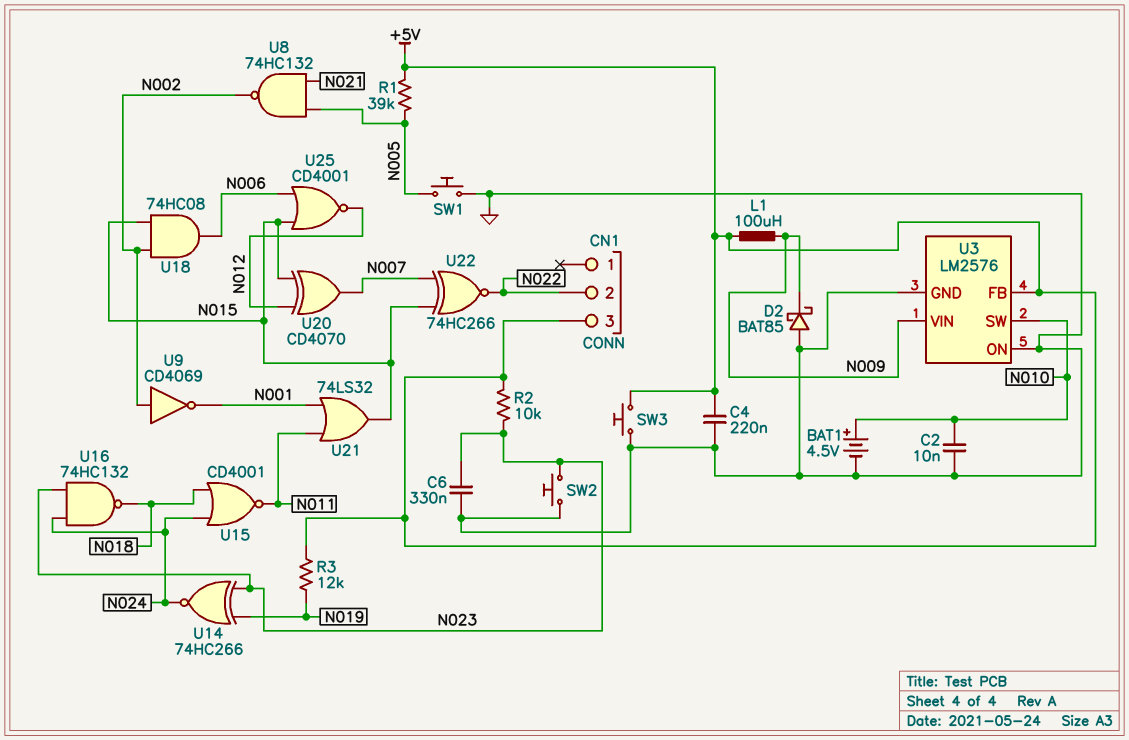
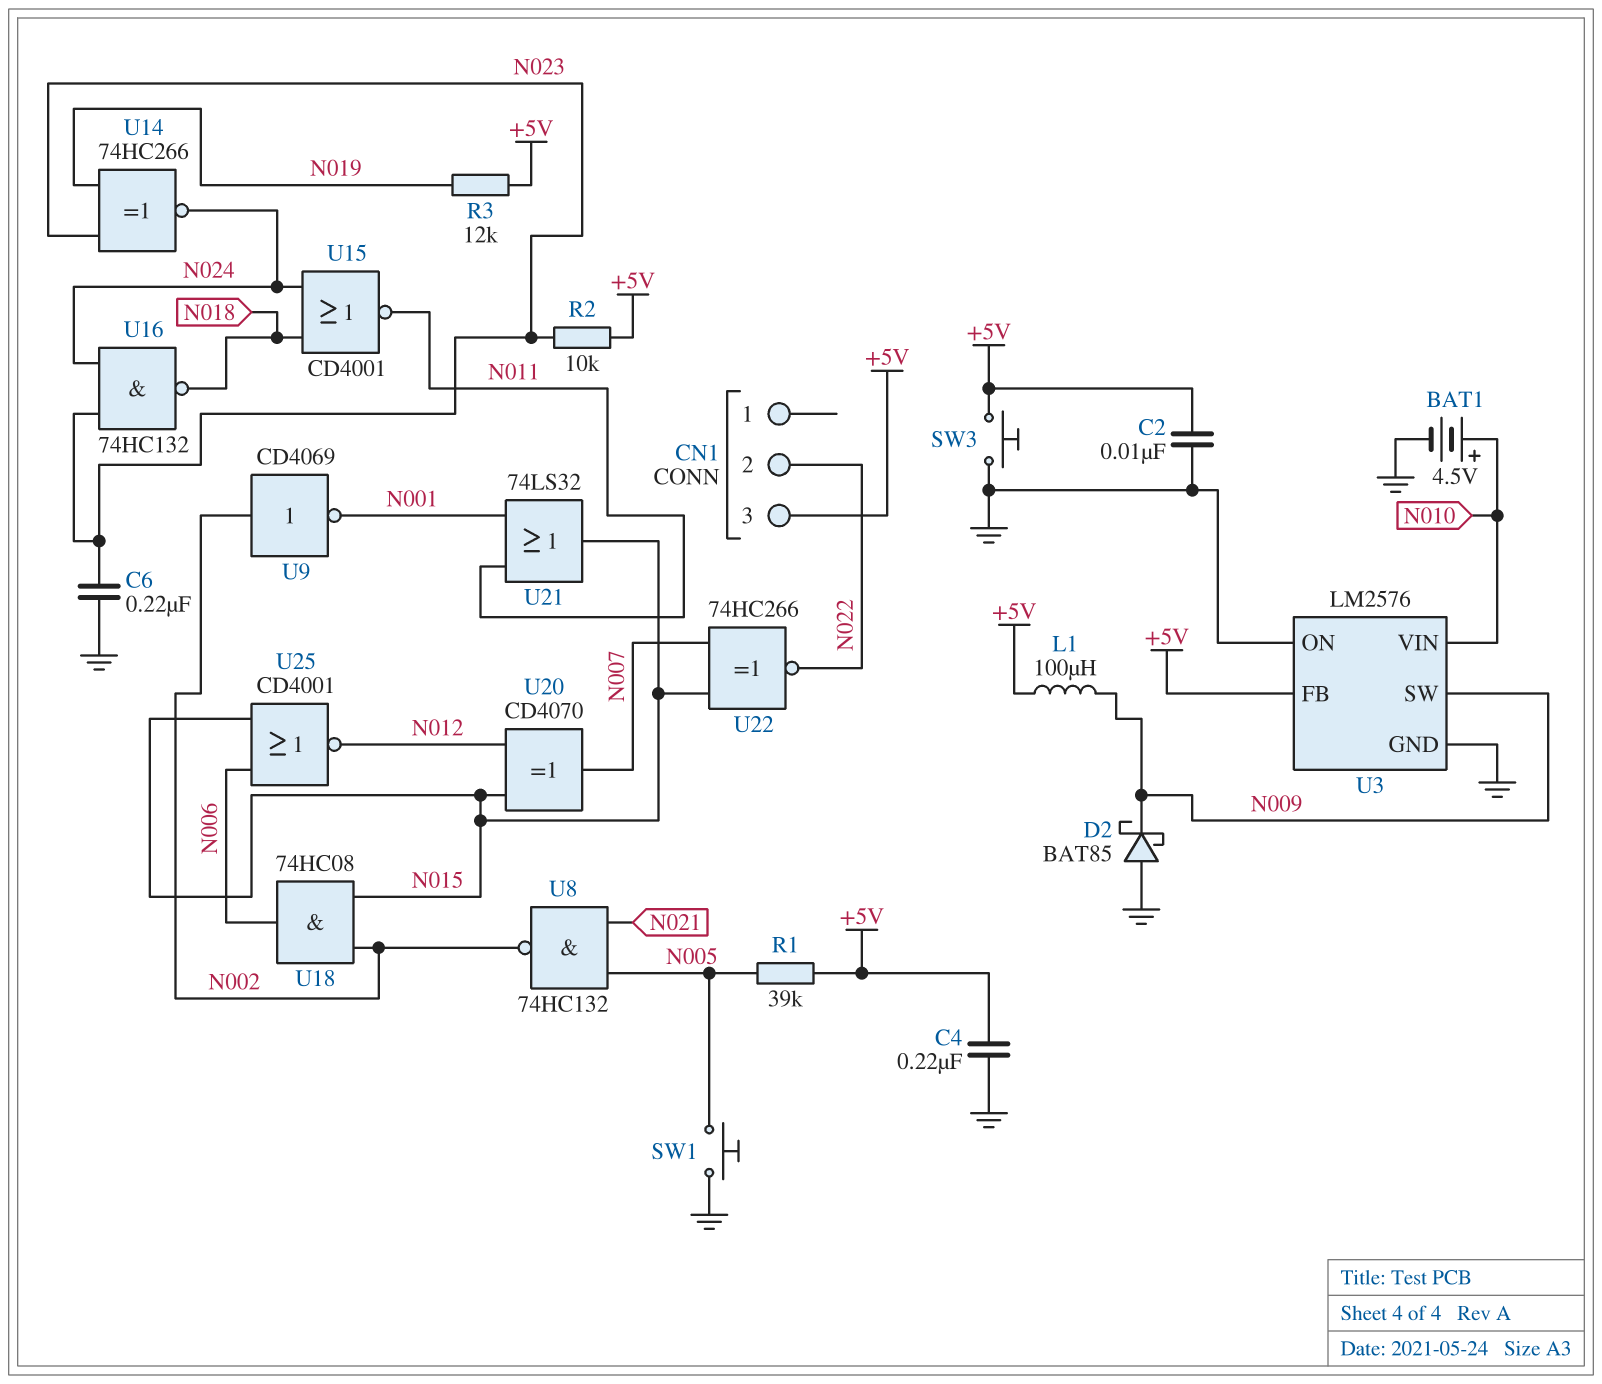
C2: 10nF (GND, N010) -> 10nF (+5V, GND)
C6: 330nF (GND, N023) -> 220nF (GND, N023)
SW2: button (GND, N023) -> none
U3 pin SW: N010 -> N009
U3 pin VIN: N009 -> N010

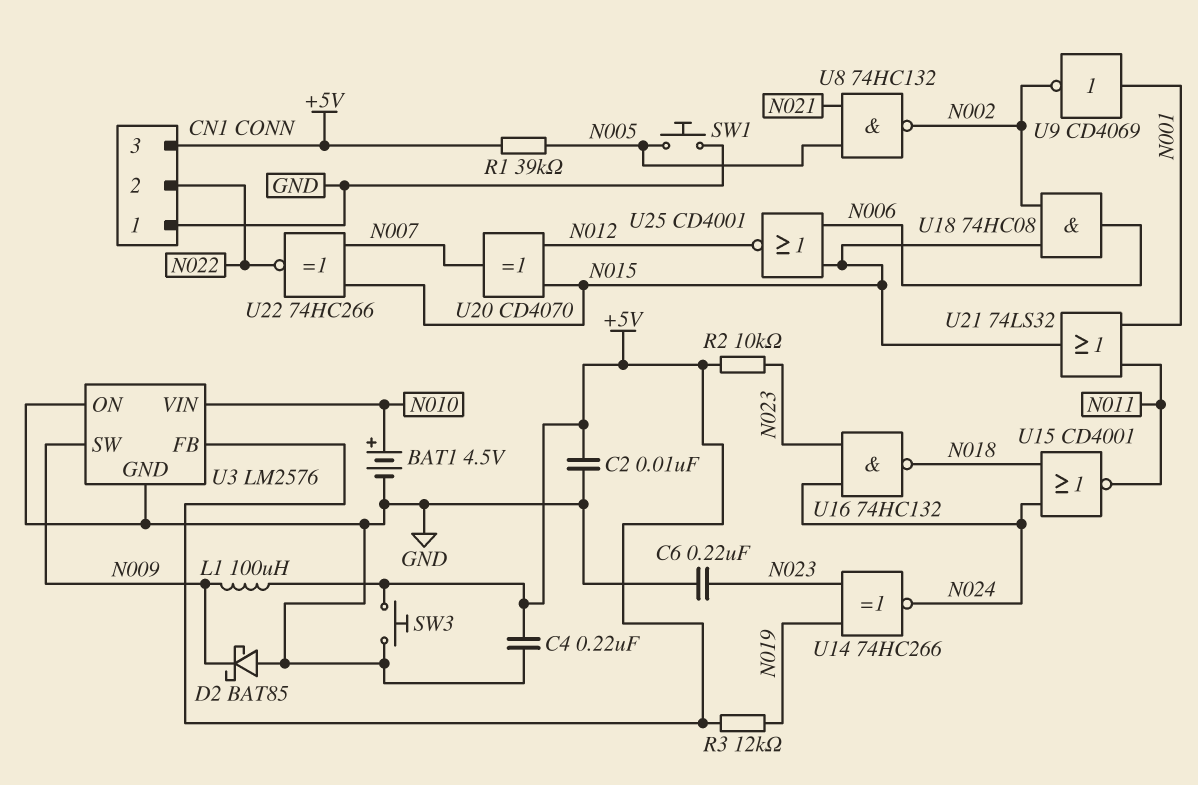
CN1 pin 1: none -> GND
U9: NOT CD4069 (in N002, out N001) -> NOT CD4069 (in N001, out N002)

